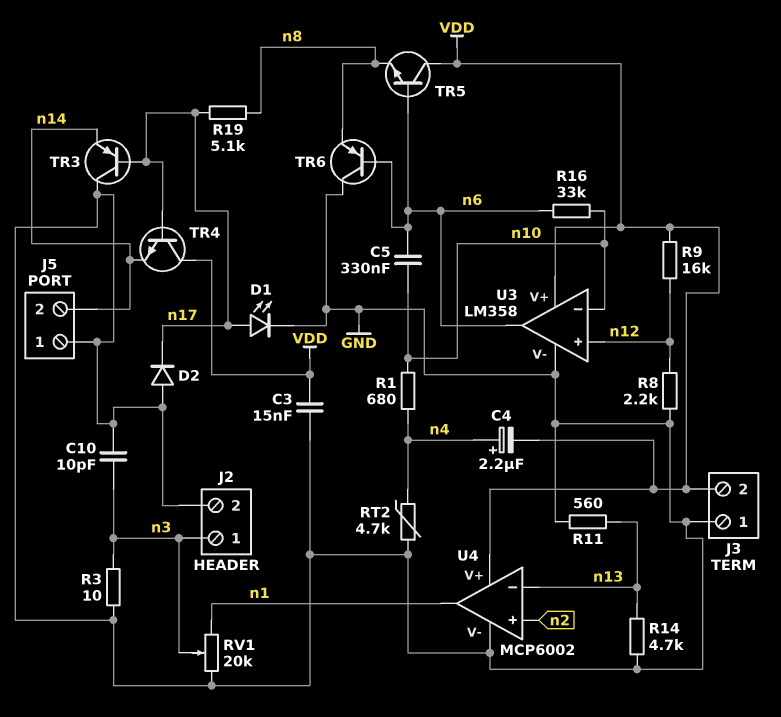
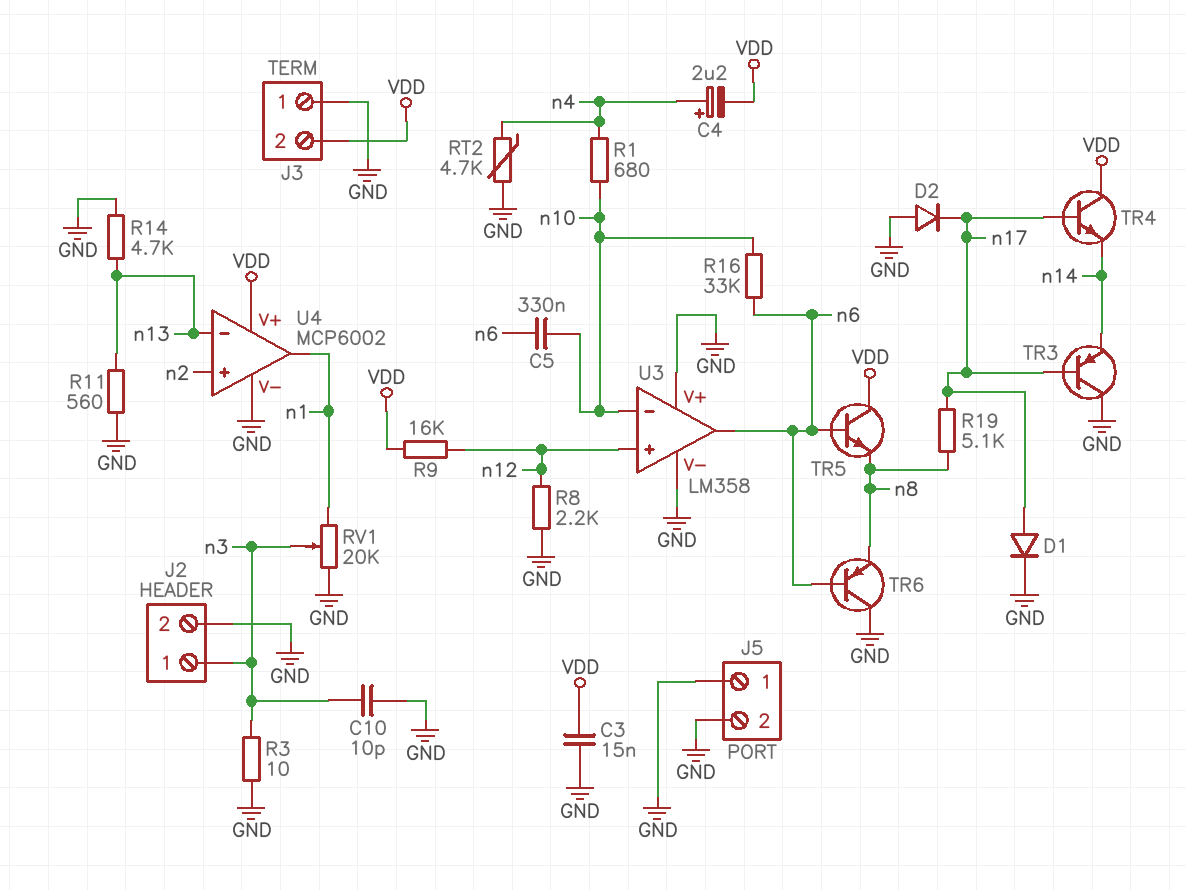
D1: LED (A n17, K GND) -> diode (A n17, K GND)
J5 pin 2: n14 -> GND
U3 pin V+: VDD -> GND

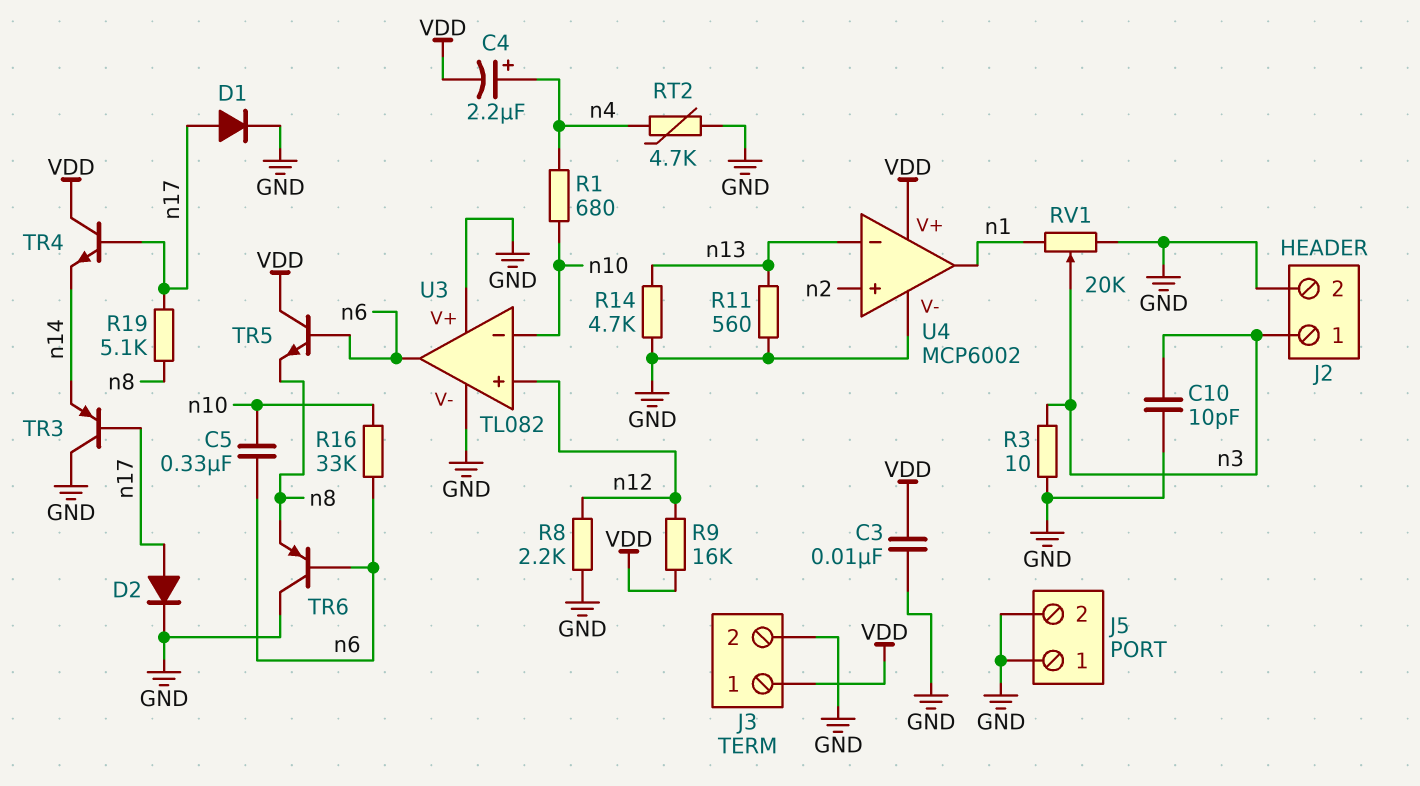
C3: 15nF (GND, VDD) -> 10nF (GND, VDD)
D2: diode (A GND, K n17) -> diode (A n17, K GND)
J3 pin 1: GND -> VDD
J3 pin 2: VDD -> GND
U3: LM358 -> TL082

